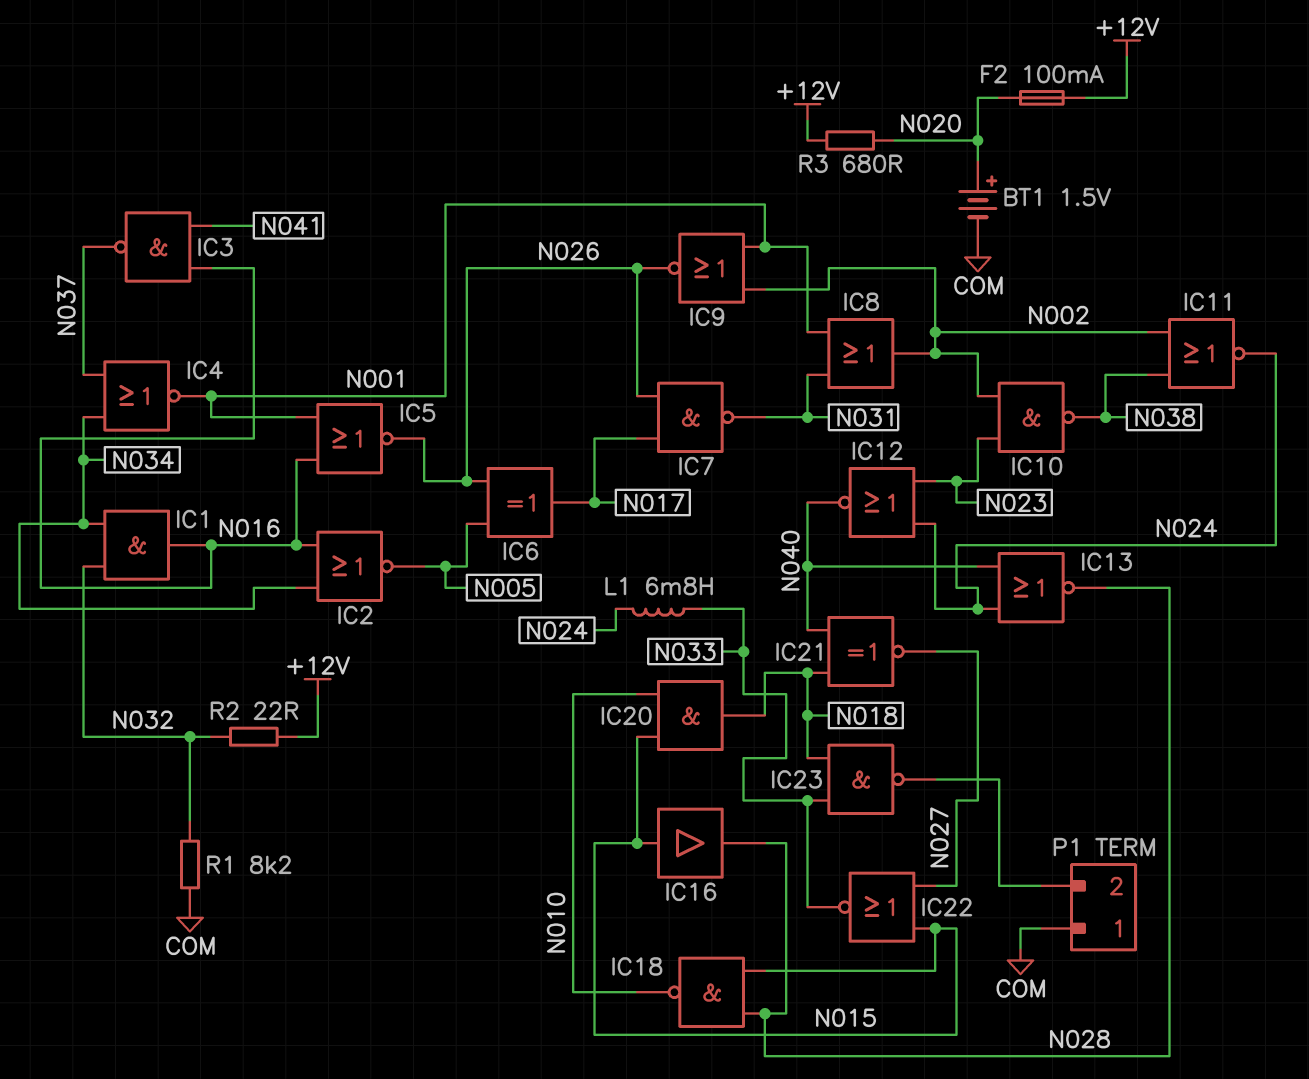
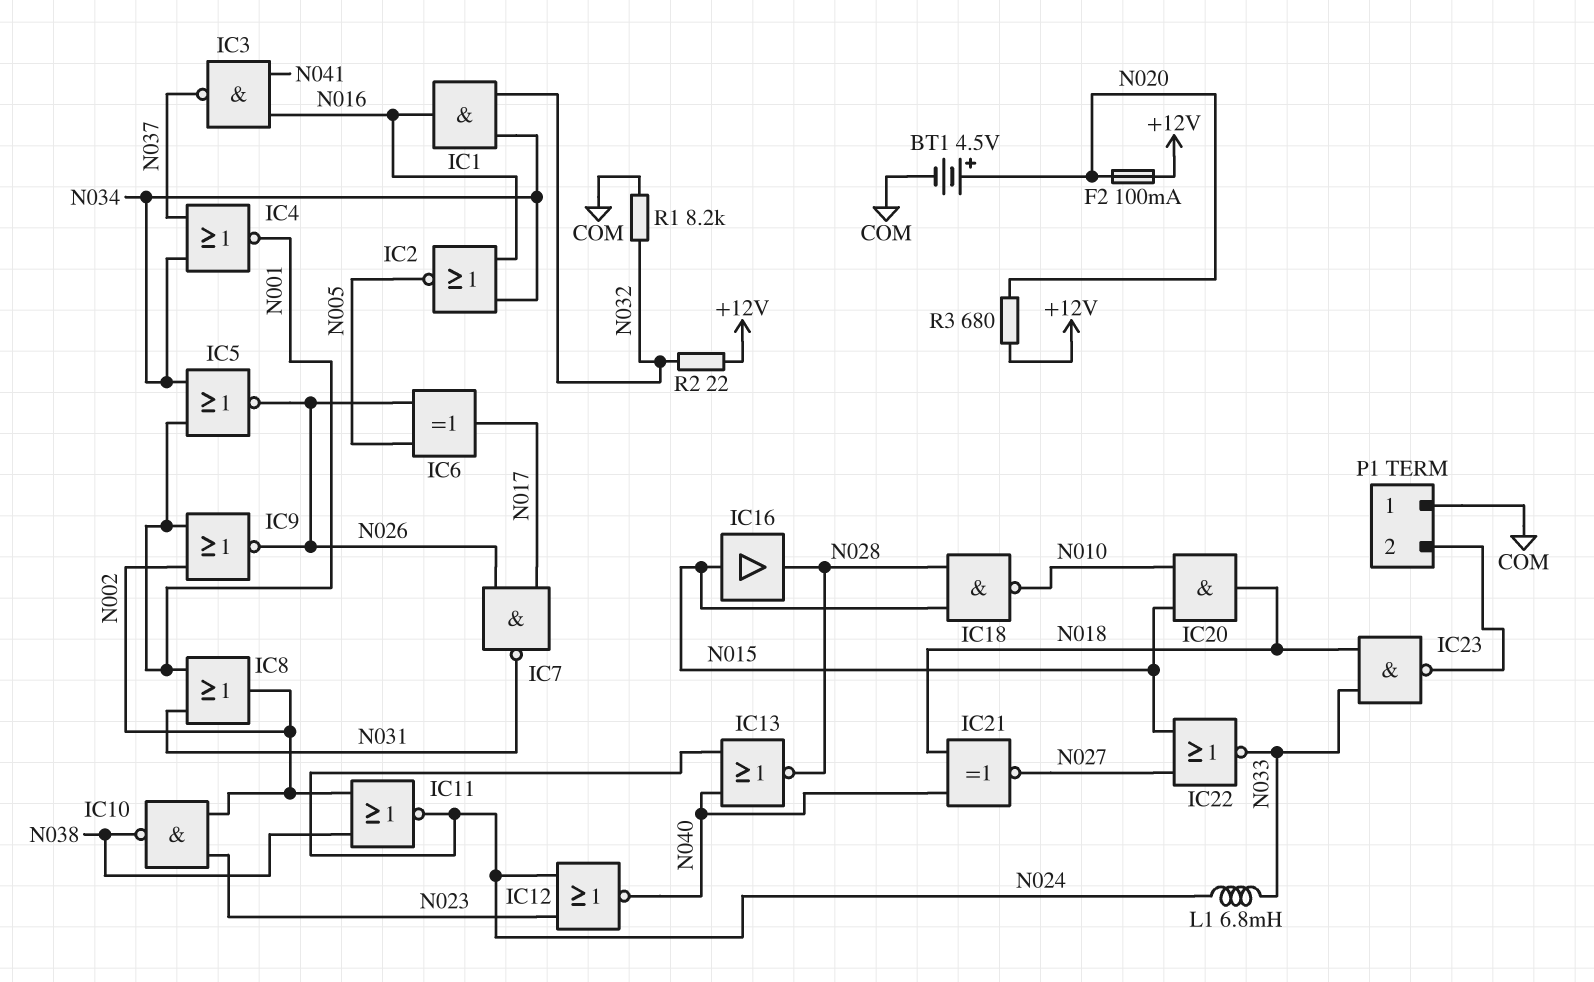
BT1: 1.5V (plus N020, minus COM) -> 4.5V (plus N020, minus COM)
IC5: NOR (in N001, in N016, out N026) -> NOR (in N001, in N034, out N026)

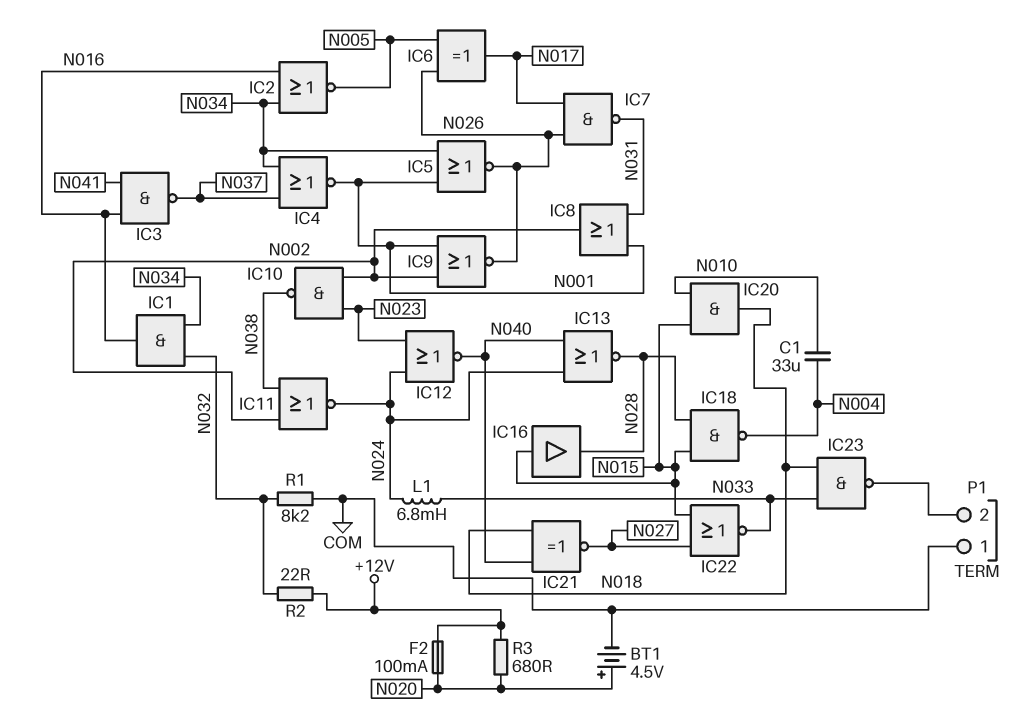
C1: none -> 33uF (N004, N010)
IC18: NAND (in N015, in N028, out N010) -> NAND (in N015, in N028, out N004)

